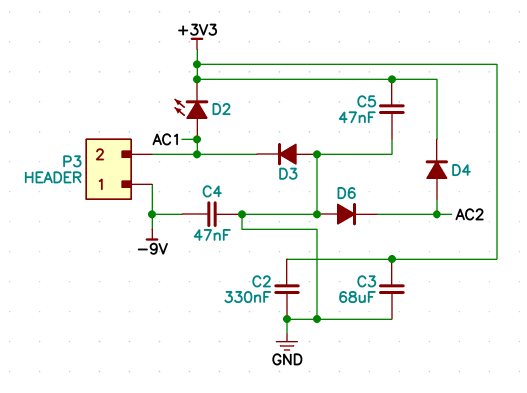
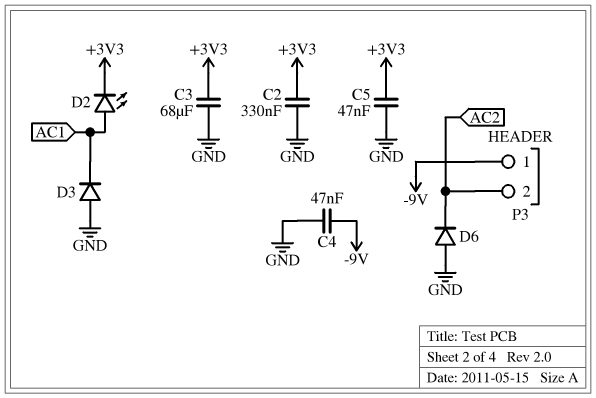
D4: diode (A AC2, K +3V3) -> none
P3 pin 2: AC1 -> AC2

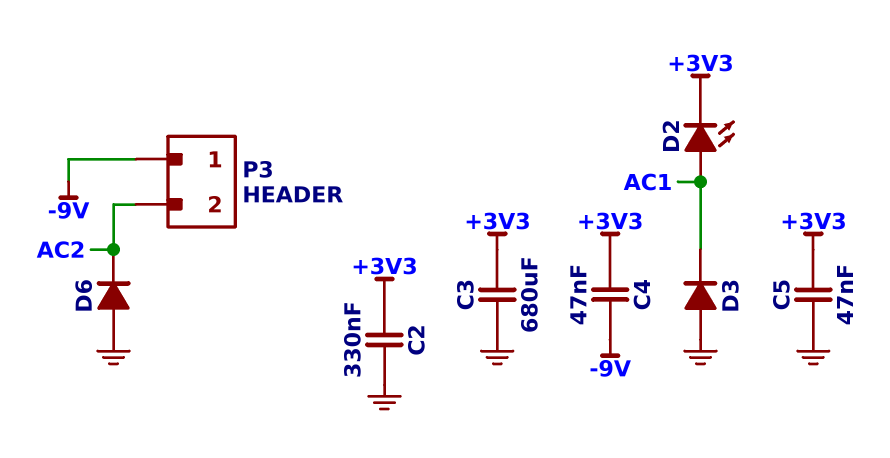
C3: 68uF (+3V3, GND) -> 680uF (+3V3, GND)
C4: 47nF (-9V, GND) -> 47nF (+3V3, -9V)

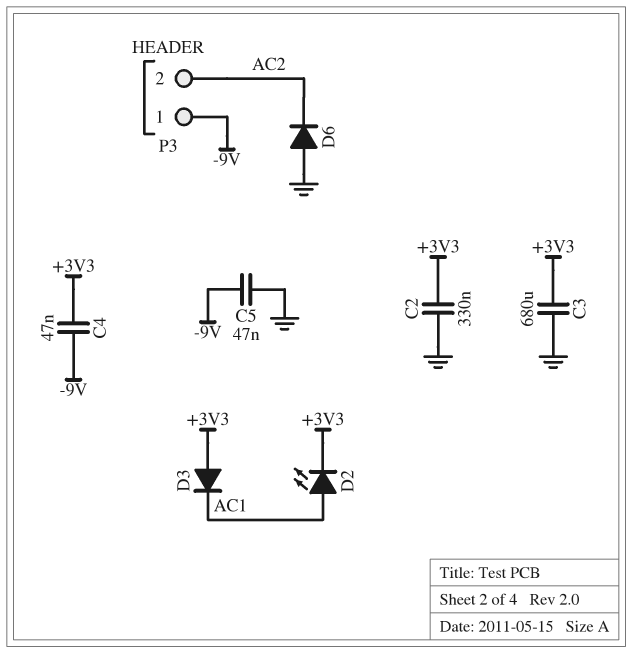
C5: 47nF (+3V3, GND) -> 47nF (-9V, GND)
D3: diode (A GND, K AC1) -> diode (A +3V3, K AC1)

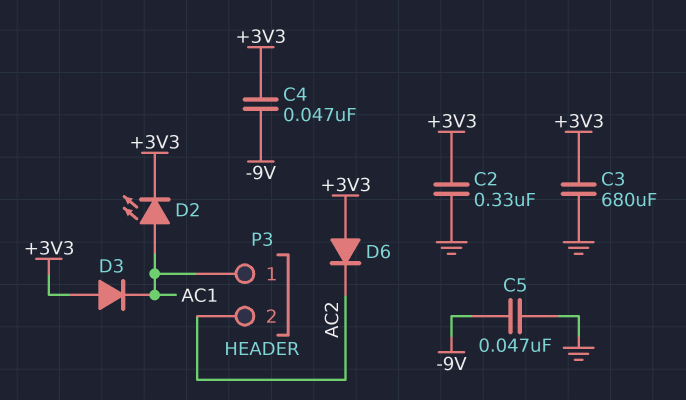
D6: diode (A GND, K AC2) -> diode (A +3V3, K AC2)
P3 pin 1: -9V -> AC1

